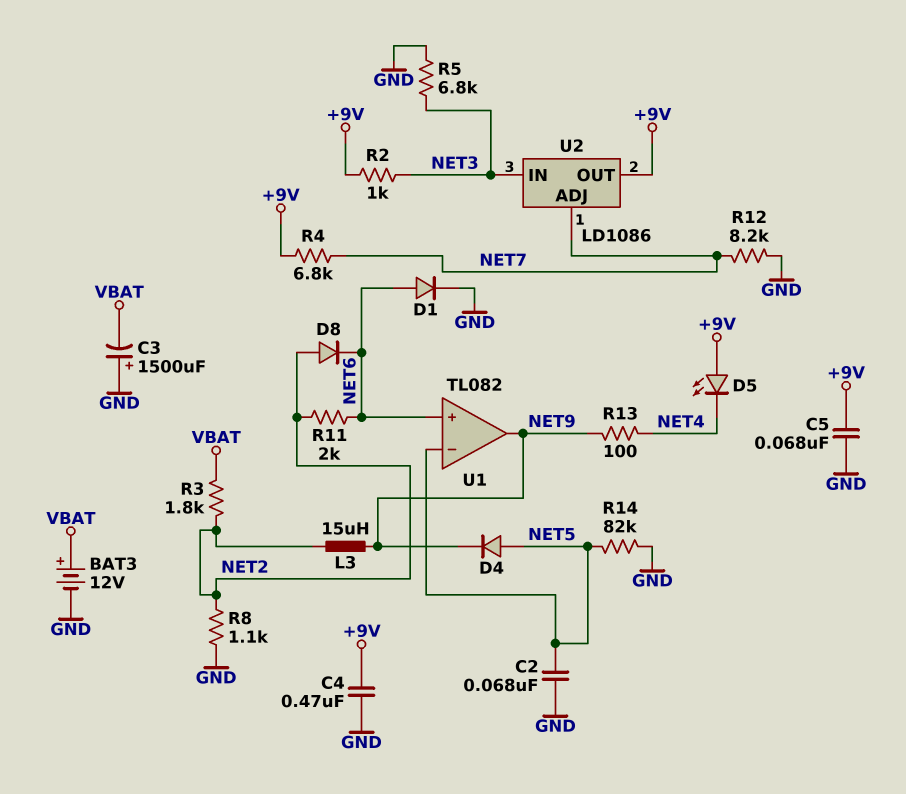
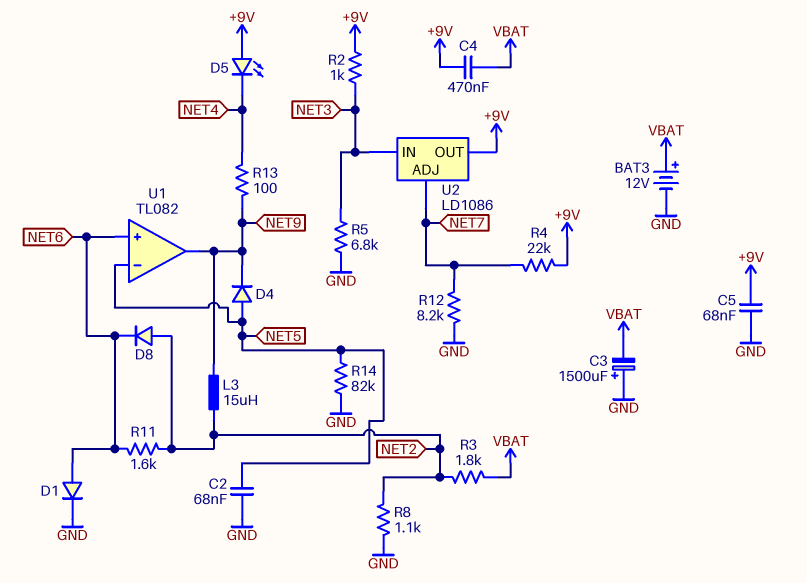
C4: 470nF (+9V, GND) -> 470nF (+9V, VBAT)
R4: 6.8k (+9V, NET7) -> 22k (+9V, NET7)
R11: 2k (NET2, NET6) -> 1.6k (NET2, NET6)

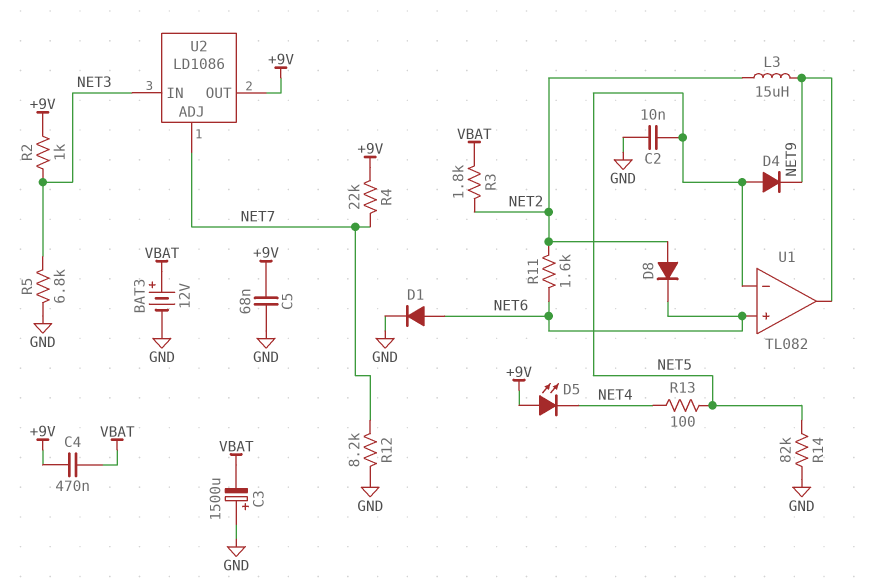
C2: 68nF (GND, NET5) -> 10nF (GND, NET5)
R8: 1.1k (GND, NET2) -> none
R13: 100 (NET4, NET9) -> 100 (NET4, NET5)

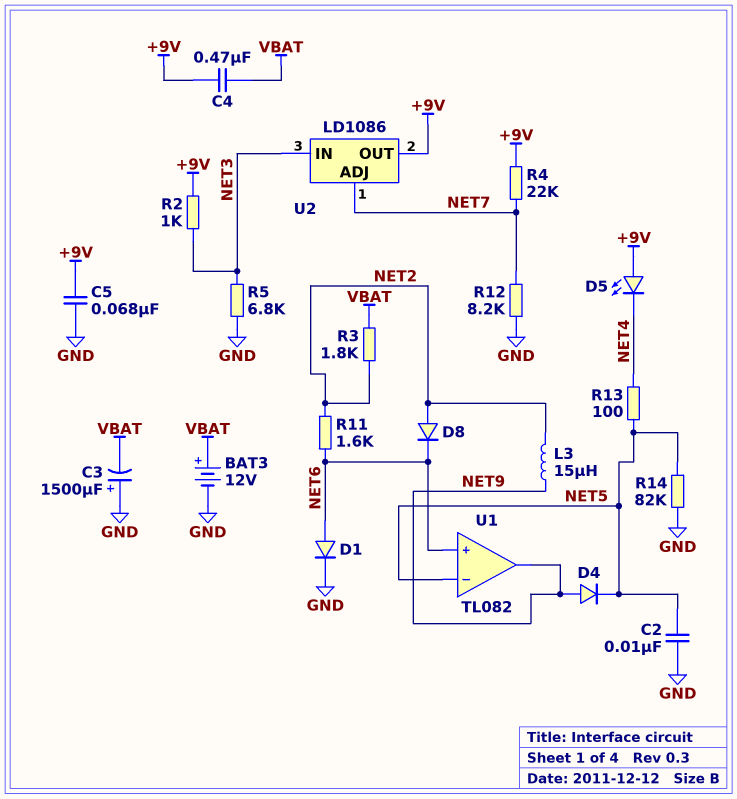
D4: diode (A NET5, K NET9) -> diode (A NET9, K NET5)

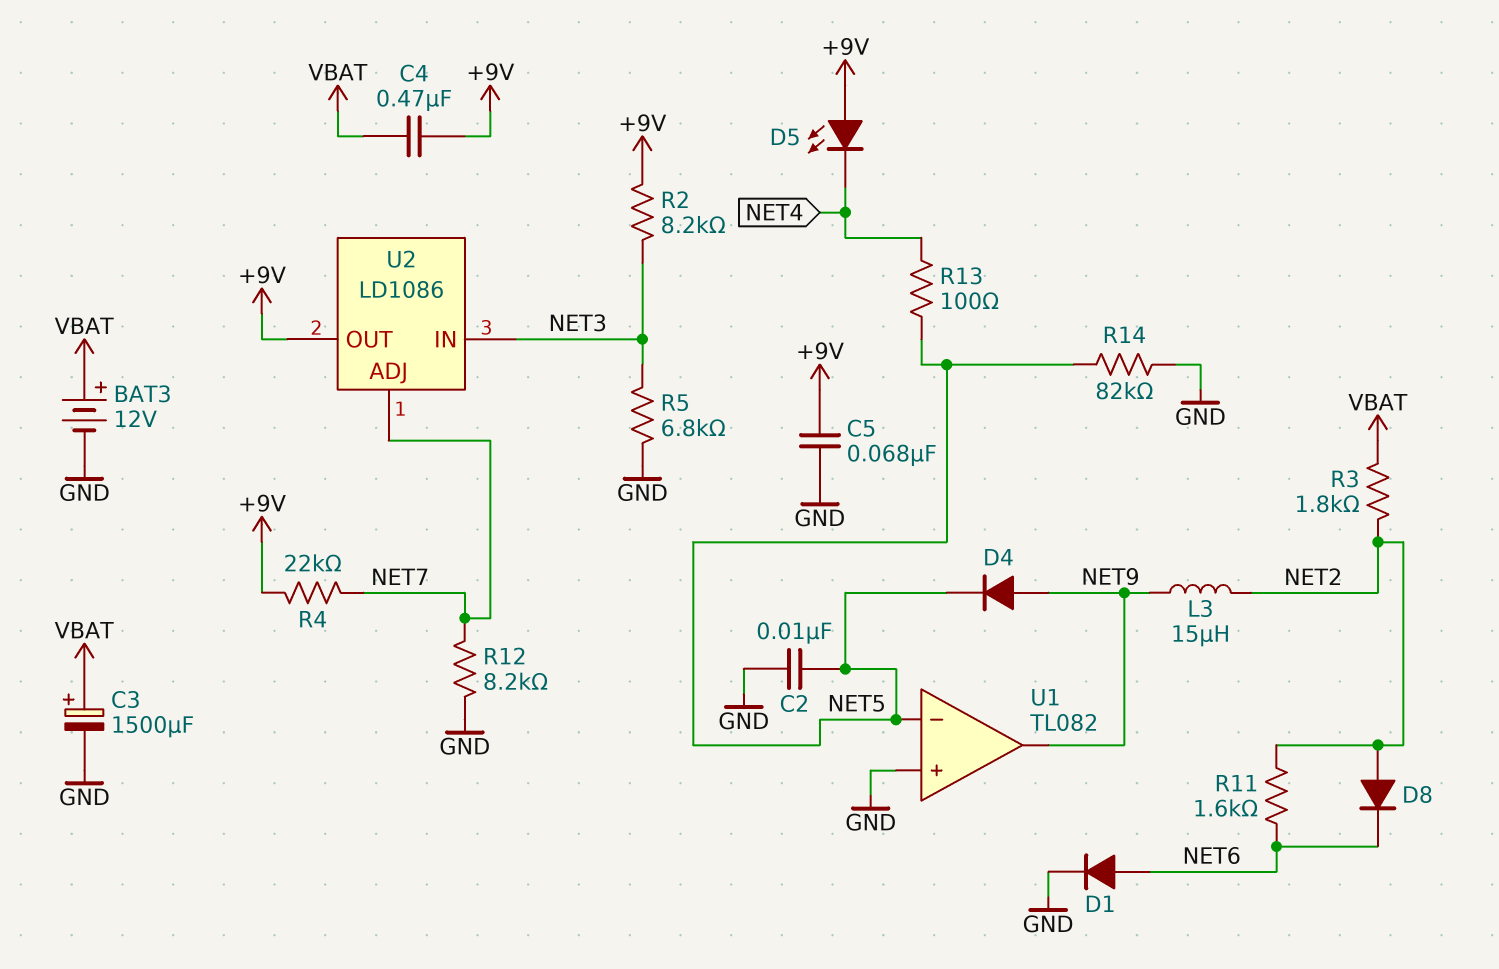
C3: 1500uF (plus GND, minus VBAT) -> 1500uF (plus VBAT, minus GND)
R2: 1k (+9V, NET3) -> 8.2k (+9V, NET3)
U1 pin in+: NET6 -> GND

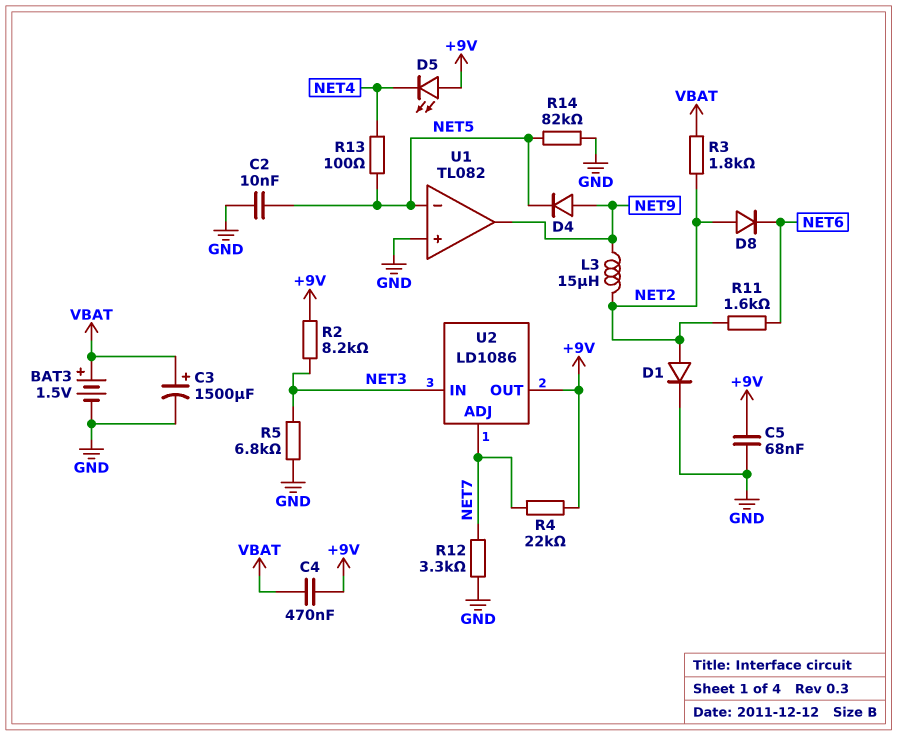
BAT3: 12V (plus VBAT, minus GND) -> 1.5V (plus VBAT, minus GND)
D1: diode (A NET6, K GND) -> diode (A NET2, K GND)
R12: 8.2k (GND, NET7) -> 3.3k (GND, NET7)

